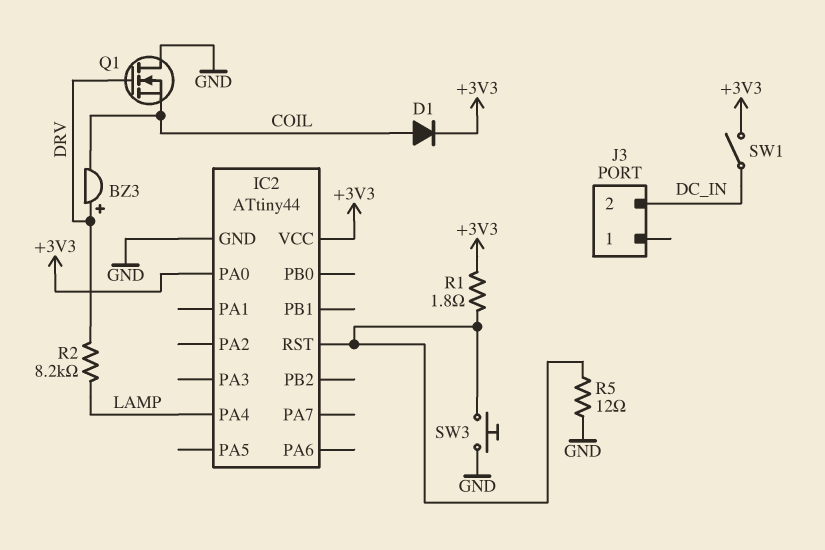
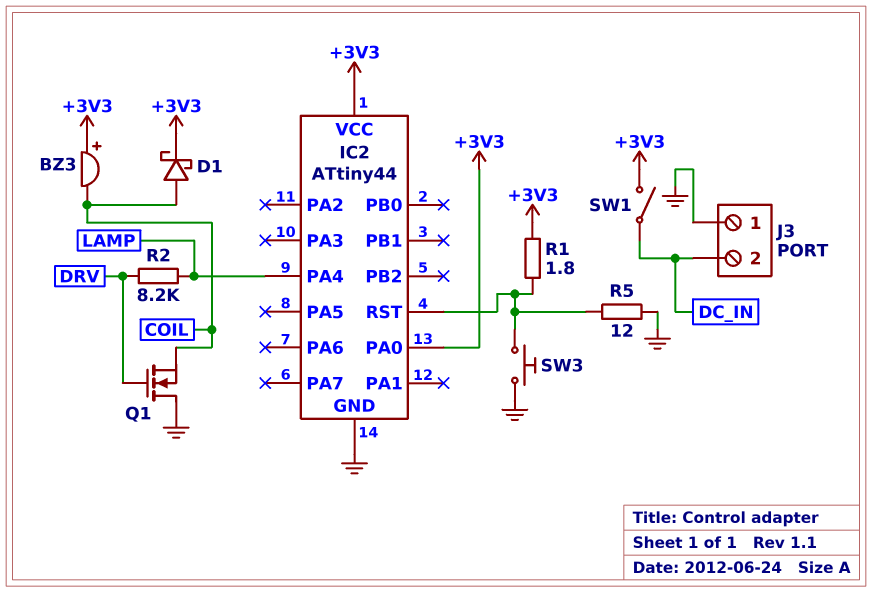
BZ3: buzzer (plus DRV, minus COIL) -> buzzer (plus +3V3, minus COIL)
D1: diode (A COIL, K +3V3) -> schottky (A COIL, K +3V3)
J3 pin 1: none -> GND

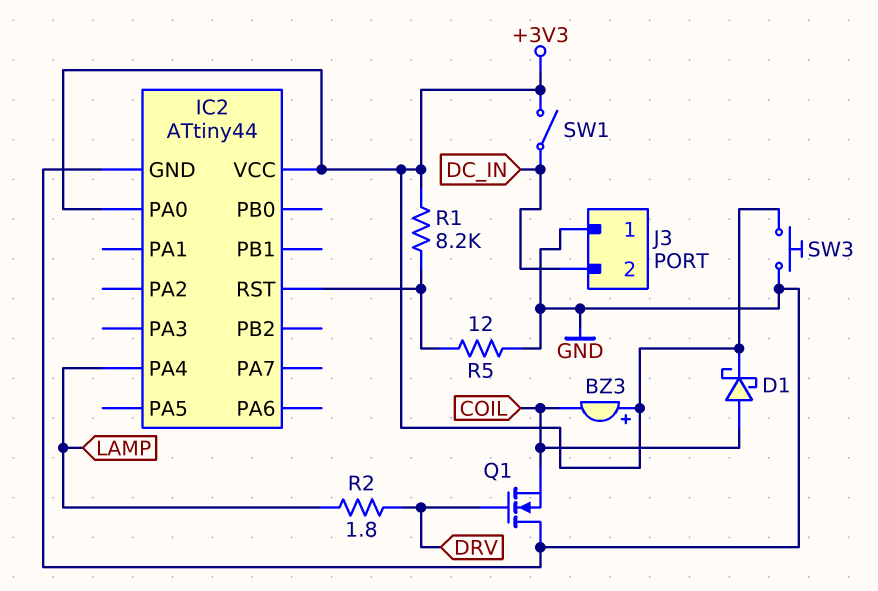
R1: 1.8 (+3V3, IC2/RST) -> 8.2k (+3V3, IC2/RST)
R2: 8.2k (DRV, LAMP) -> 1.8 (DRV, LAMP)
SW3: button (GND, IC2/RST) -> button (+3V3, GND)

